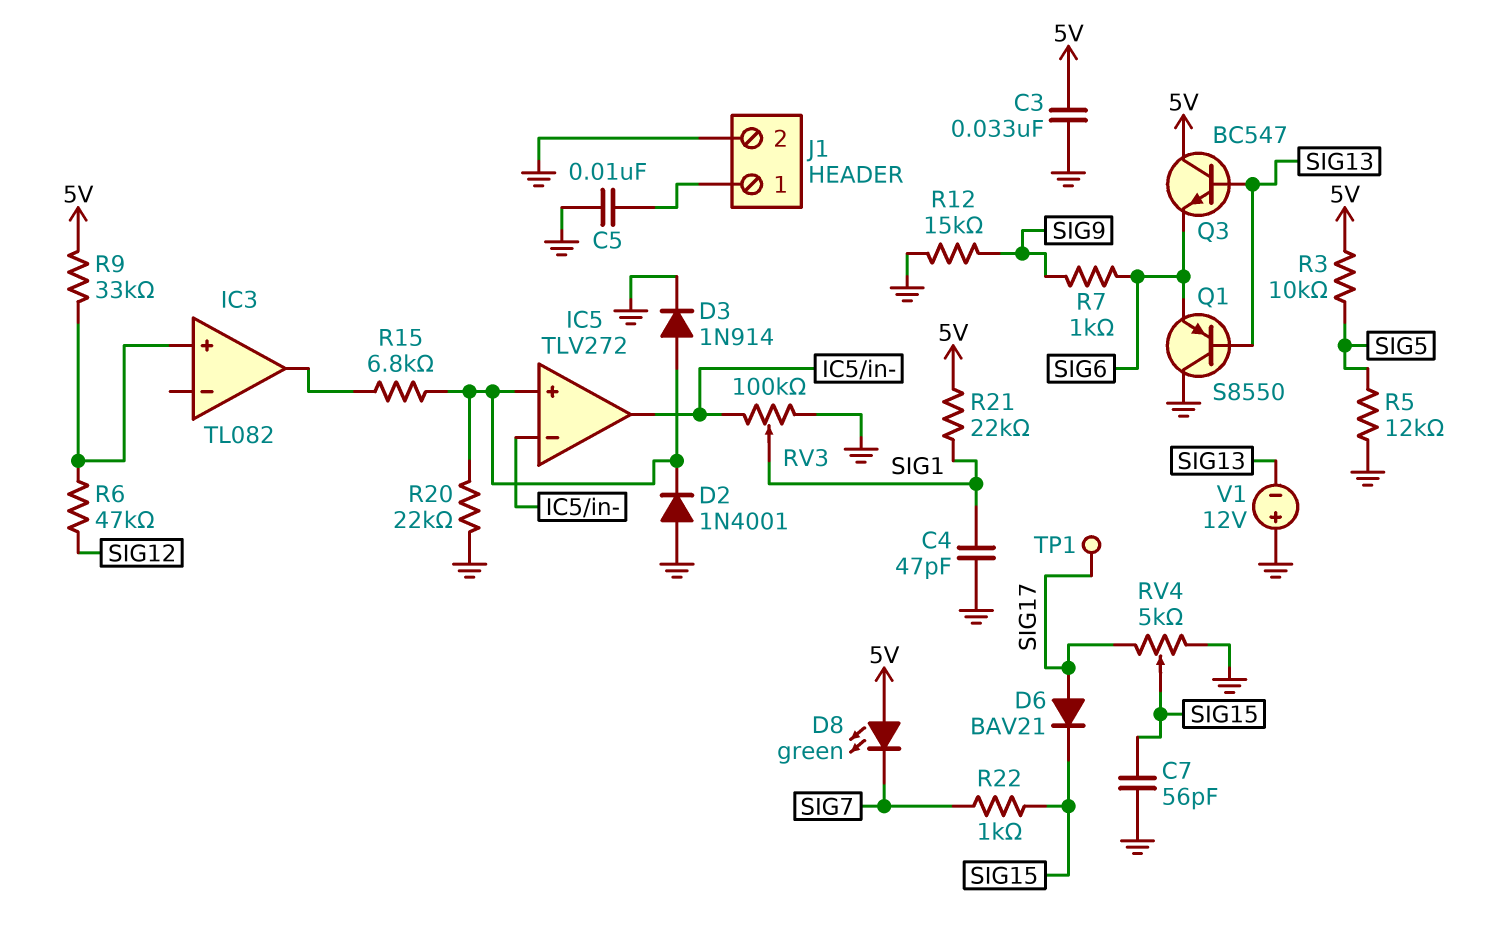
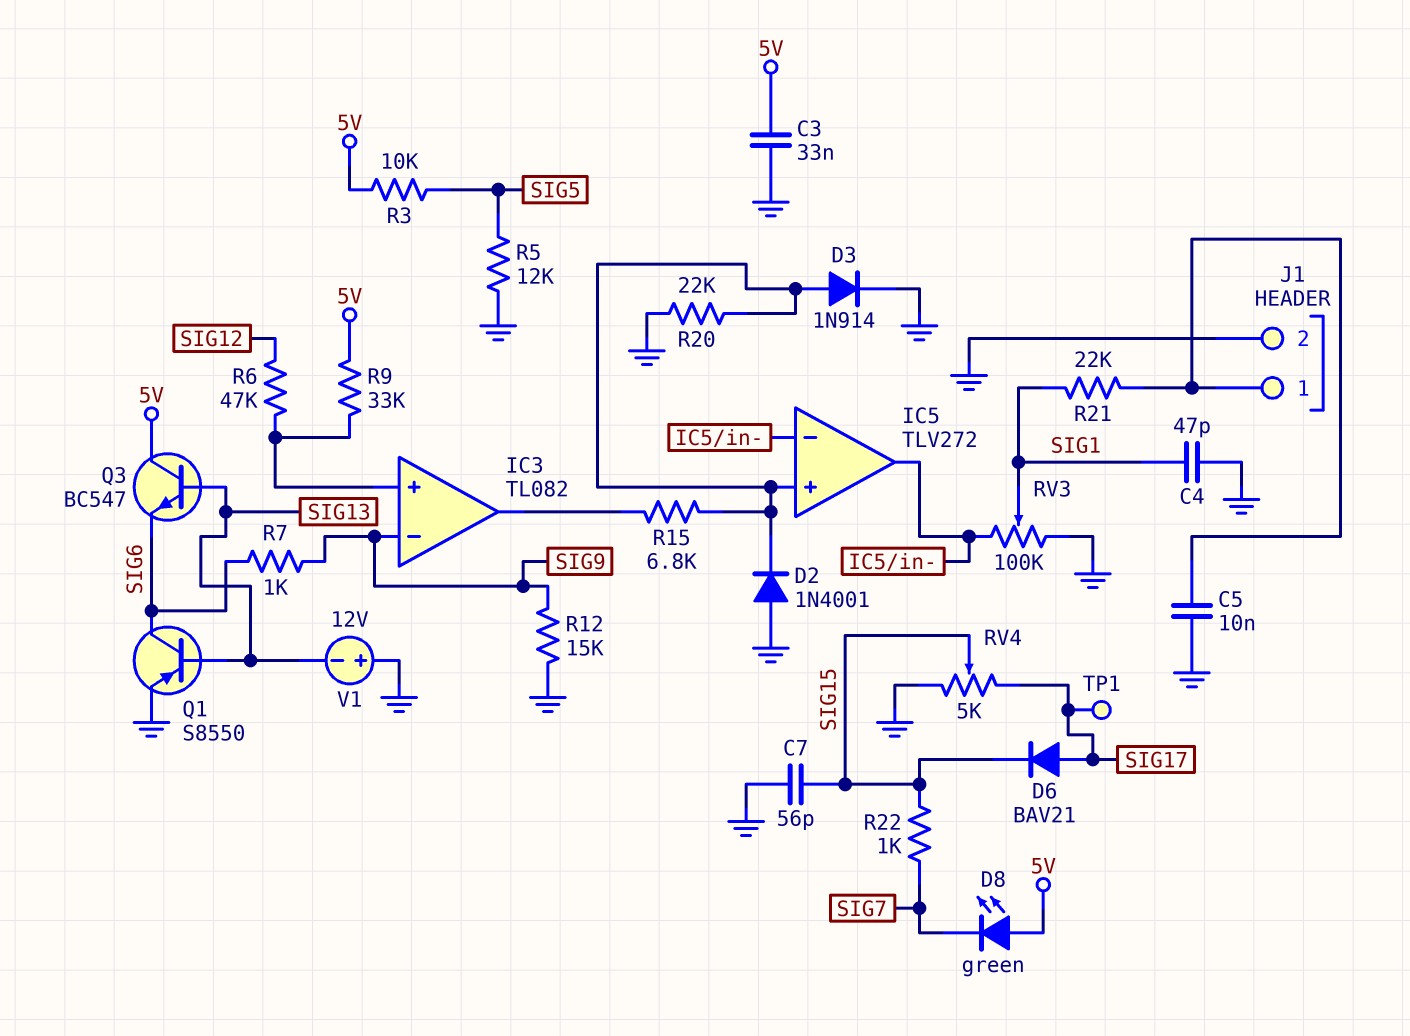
IC3 pin in-: none -> SIG9
Q1: PNP S8550 (B SIG13, C GND, E SIG6) -> PNP S8550 (B SIG13, C SIG6, E GND)
R21: 22k (5V, SIG1) -> 22k (J1/1, SIG1)

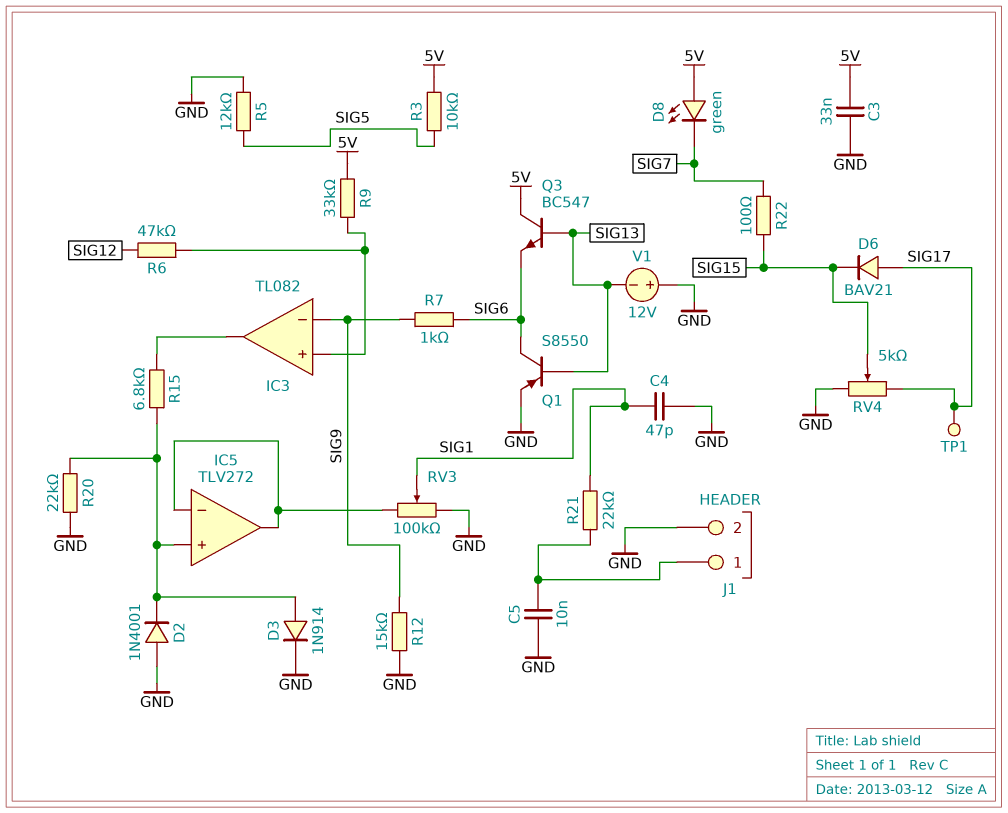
C7: 56pF (GND, SIG15) -> none
R22: 1k (SIG7, SIG15) -> 100 (SIG7, SIG15)

